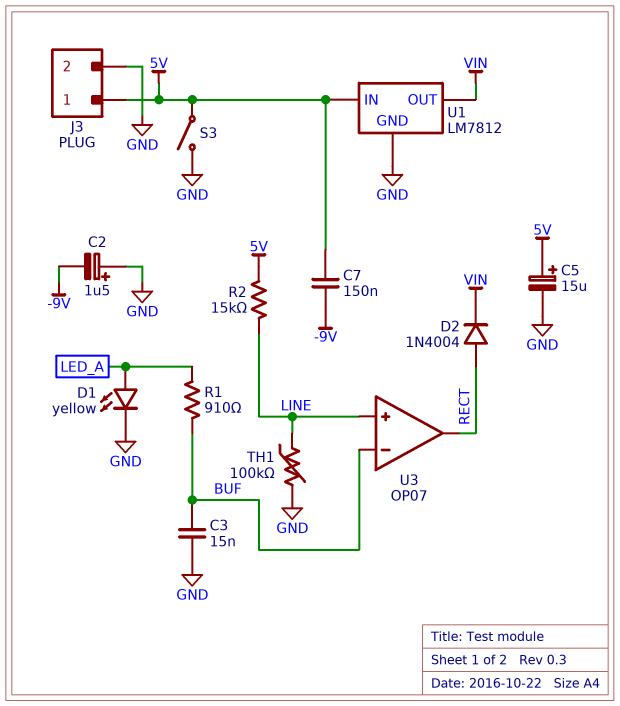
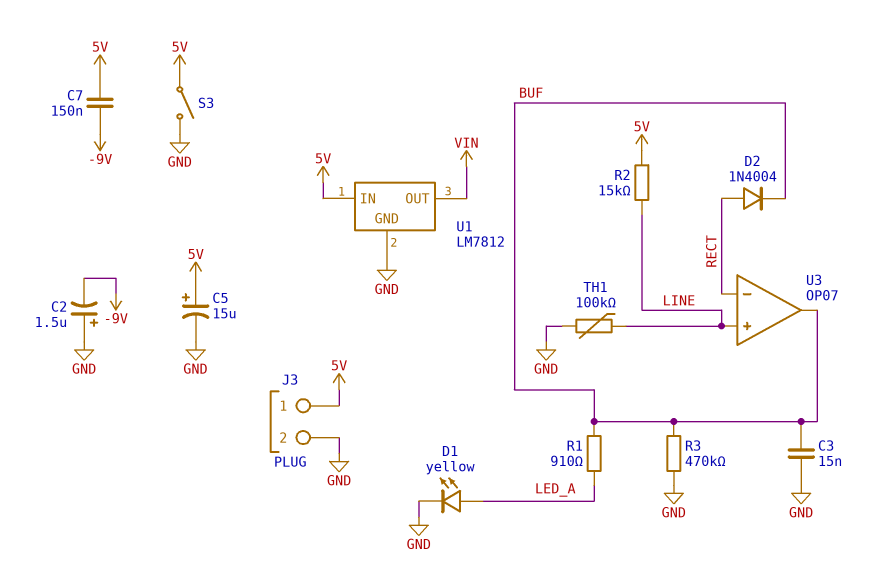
D2: diode 1N4004 (A RECT, K VIN) -> diode 1N4004 (A RECT, K BUF)
R3: none -> 470k (BUF, GND)
U3 pin in-: BUF -> RECT
U3 pin out: RECT -> BUF

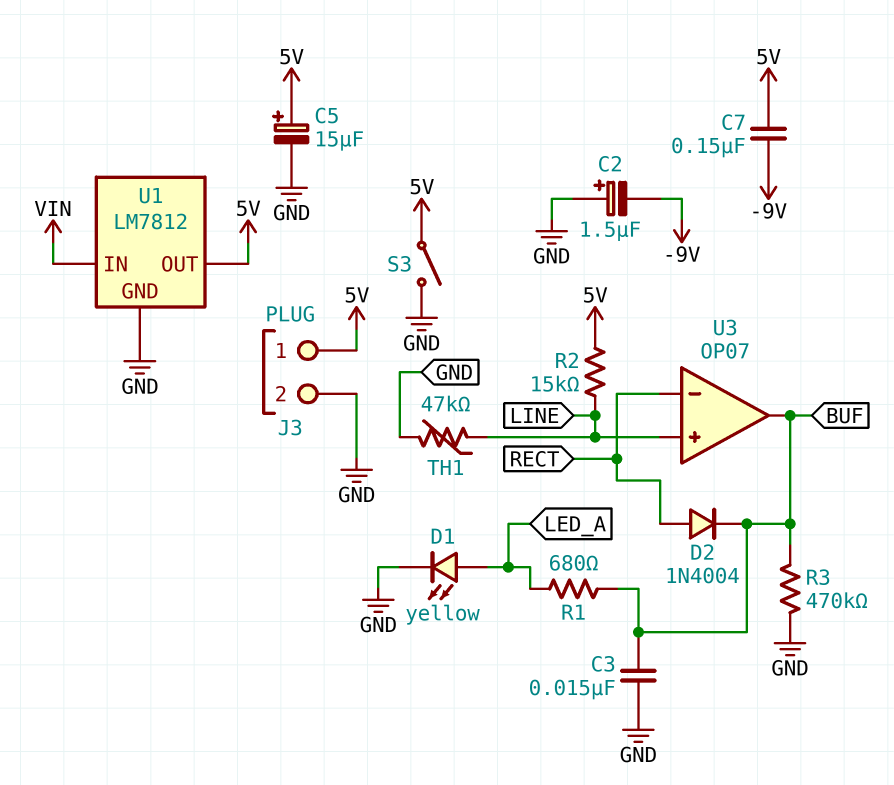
R1: 910 (BUF, LED_A) -> 680 (BUF, LED_A)
TH1: 100k (GND, LINE) -> 47k (GND, LINE)
U1 pin IN: 5V -> VIN
U1 pin OUT: VIN -> 5V

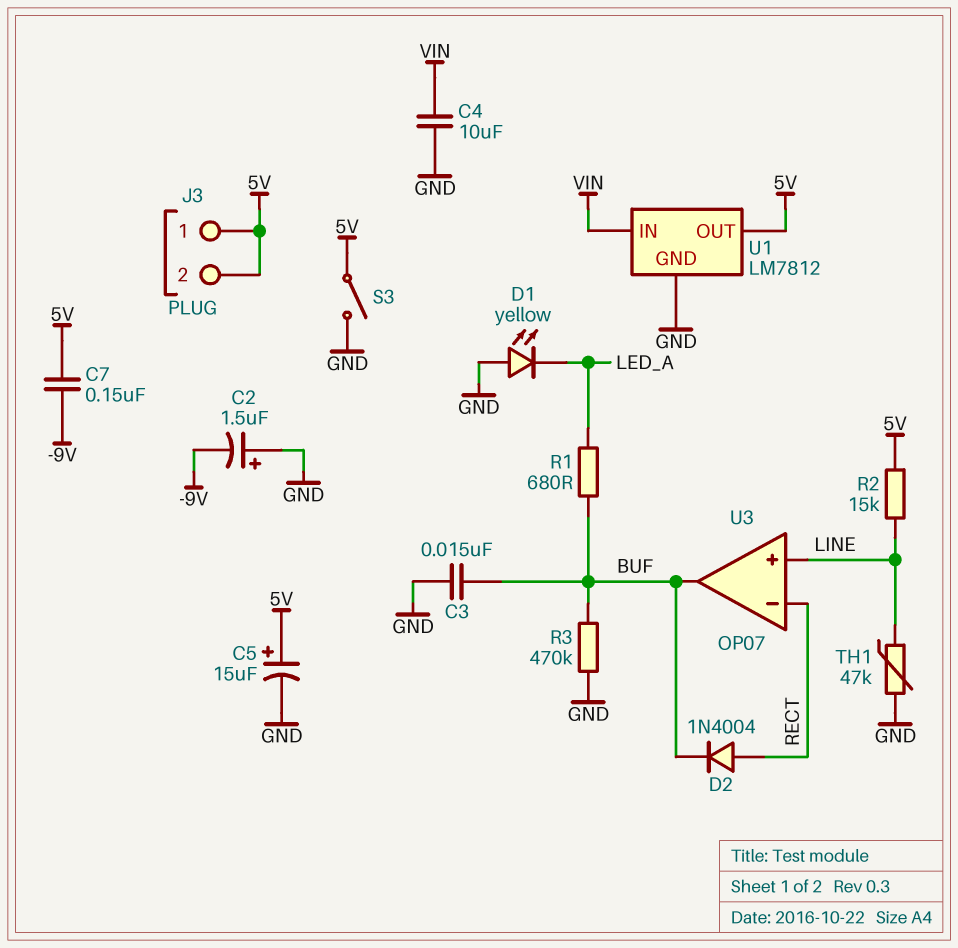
C4: none -> 10uF (GND, VIN)
D1: LED yellow (A LED_A, K GND) -> LED yellow (A GND, K LED_A)
J3 pin 2: GND -> 5V

